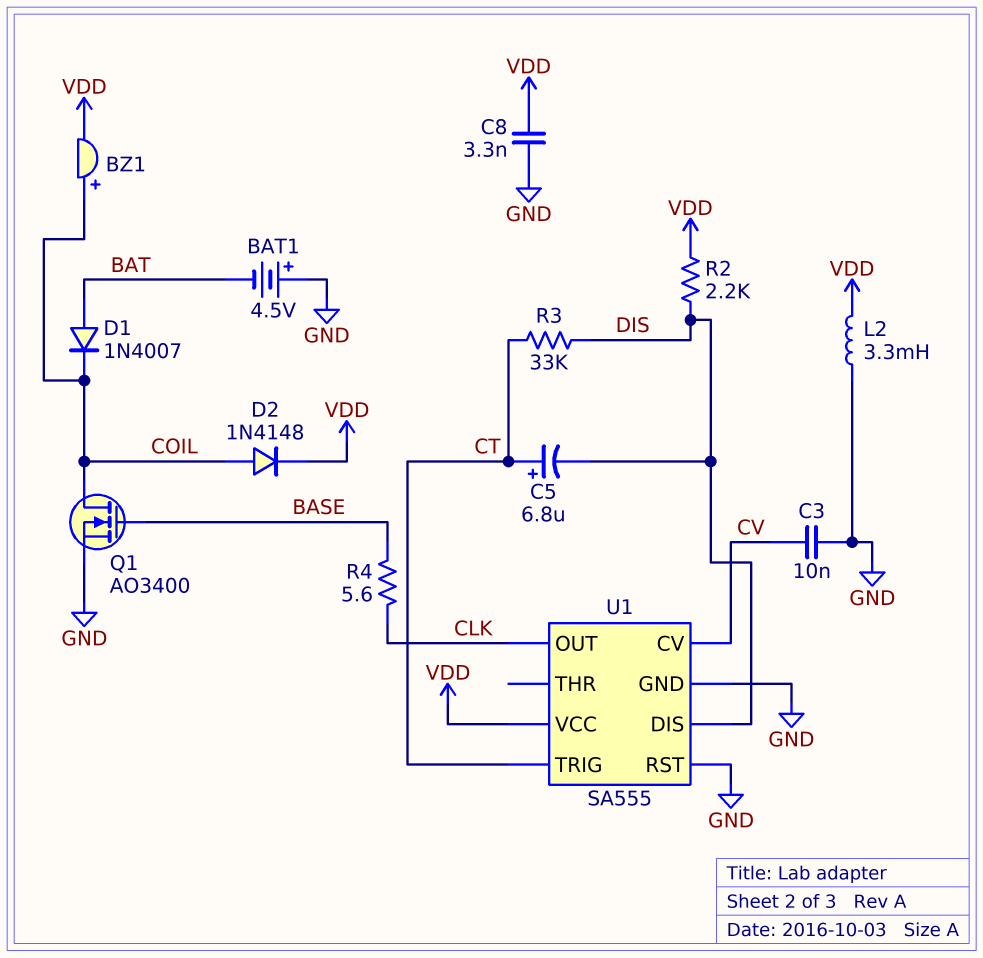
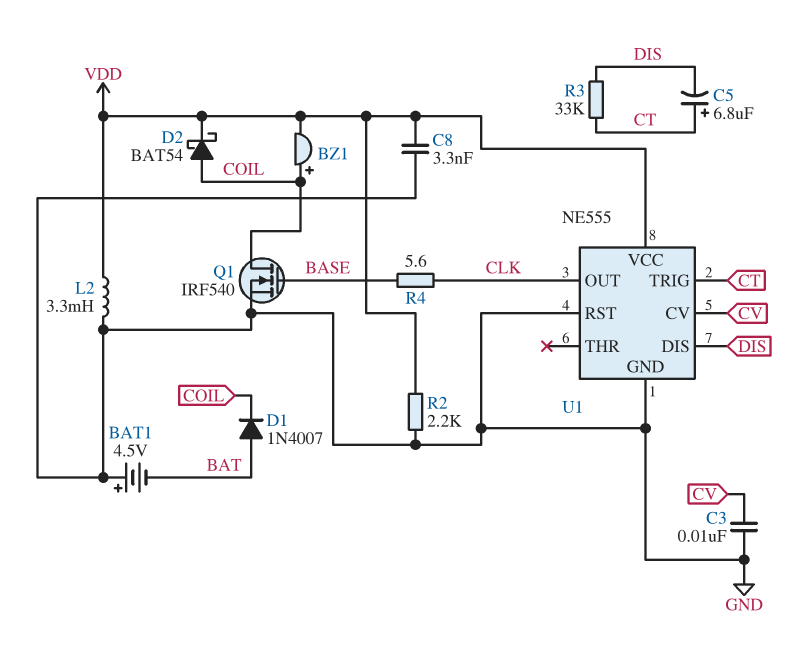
D2: diode 1N4148 (A COIL, K VDD) -> schottky BAT54 (A COIL, K VDD)
Q1: NMOS AO3400 (G BASE, D COIL, S GND) -> NMOS IRF540 (G BASE, D COIL, S GND)
R2: 2.2k (DIS, VDD) -> 2.2k (GND, VDD)
U1: SA555 -> NE555

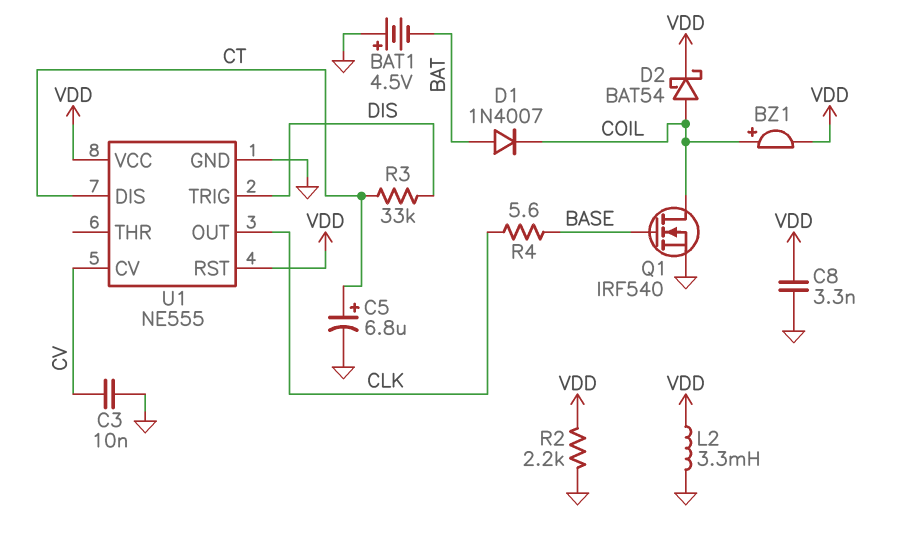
C5: 6.8uF (plus CT, minus DIS) -> 6.8uF (plus CT, minus GND)
U1 pin DIS: DIS -> CT
U1 pin RST: GND -> VDD
U1 pin TRIG: CT -> DIS

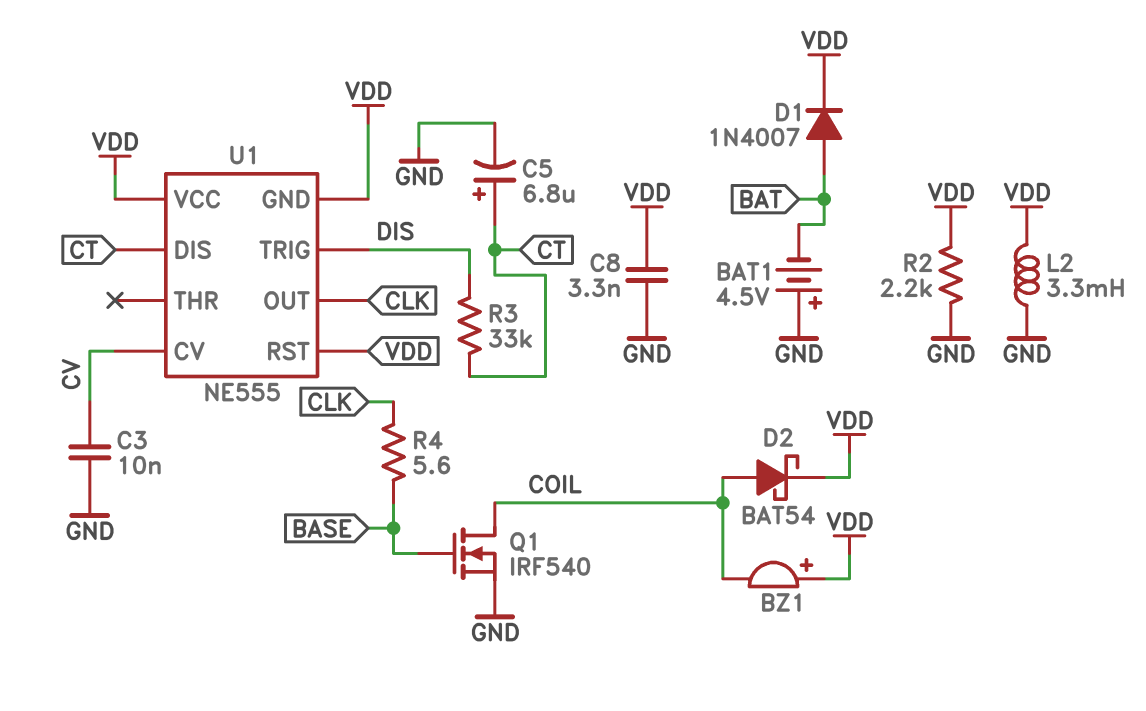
BZ1: buzzer (plus COIL, minus VDD) -> buzzer (plus VDD, minus COIL)
D1: diode 1N4007 (A BAT, K COIL) -> diode 1N4007 (A BAT, K VDD)
U1 pin GND: GND -> VDD

